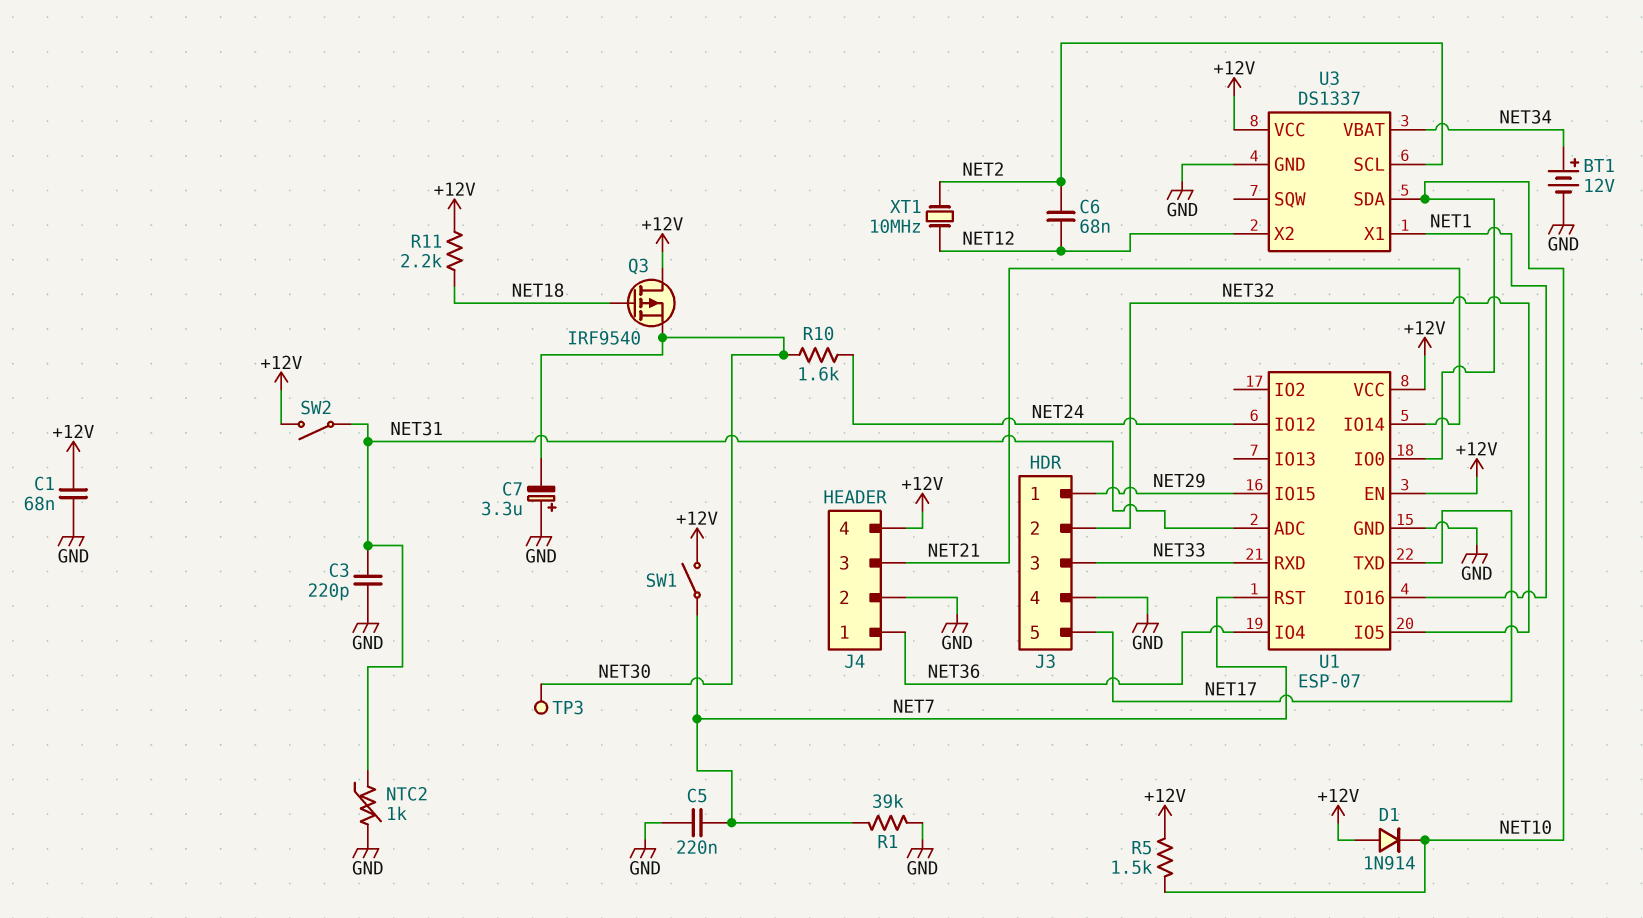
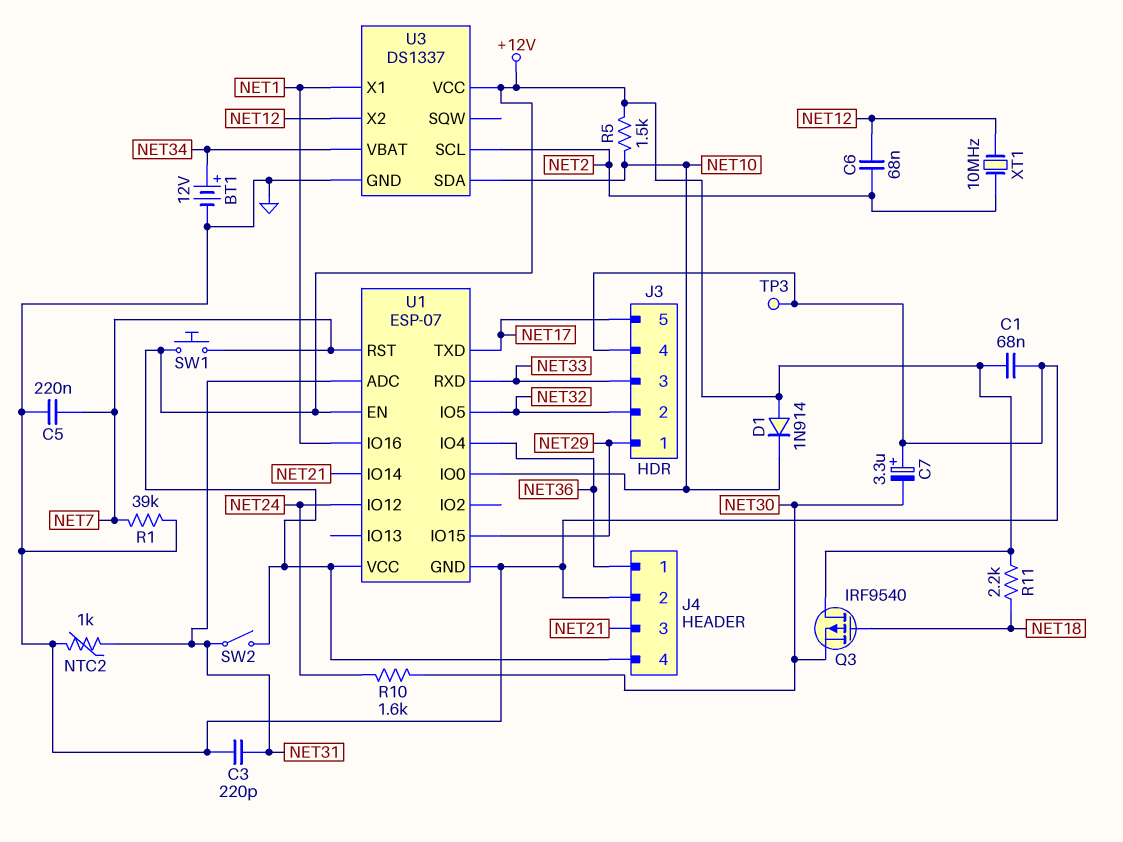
SW1: switch (+12V, NET7) -> button (+12V, NET7)
TP3: test point (NET30) -> test point (GND)

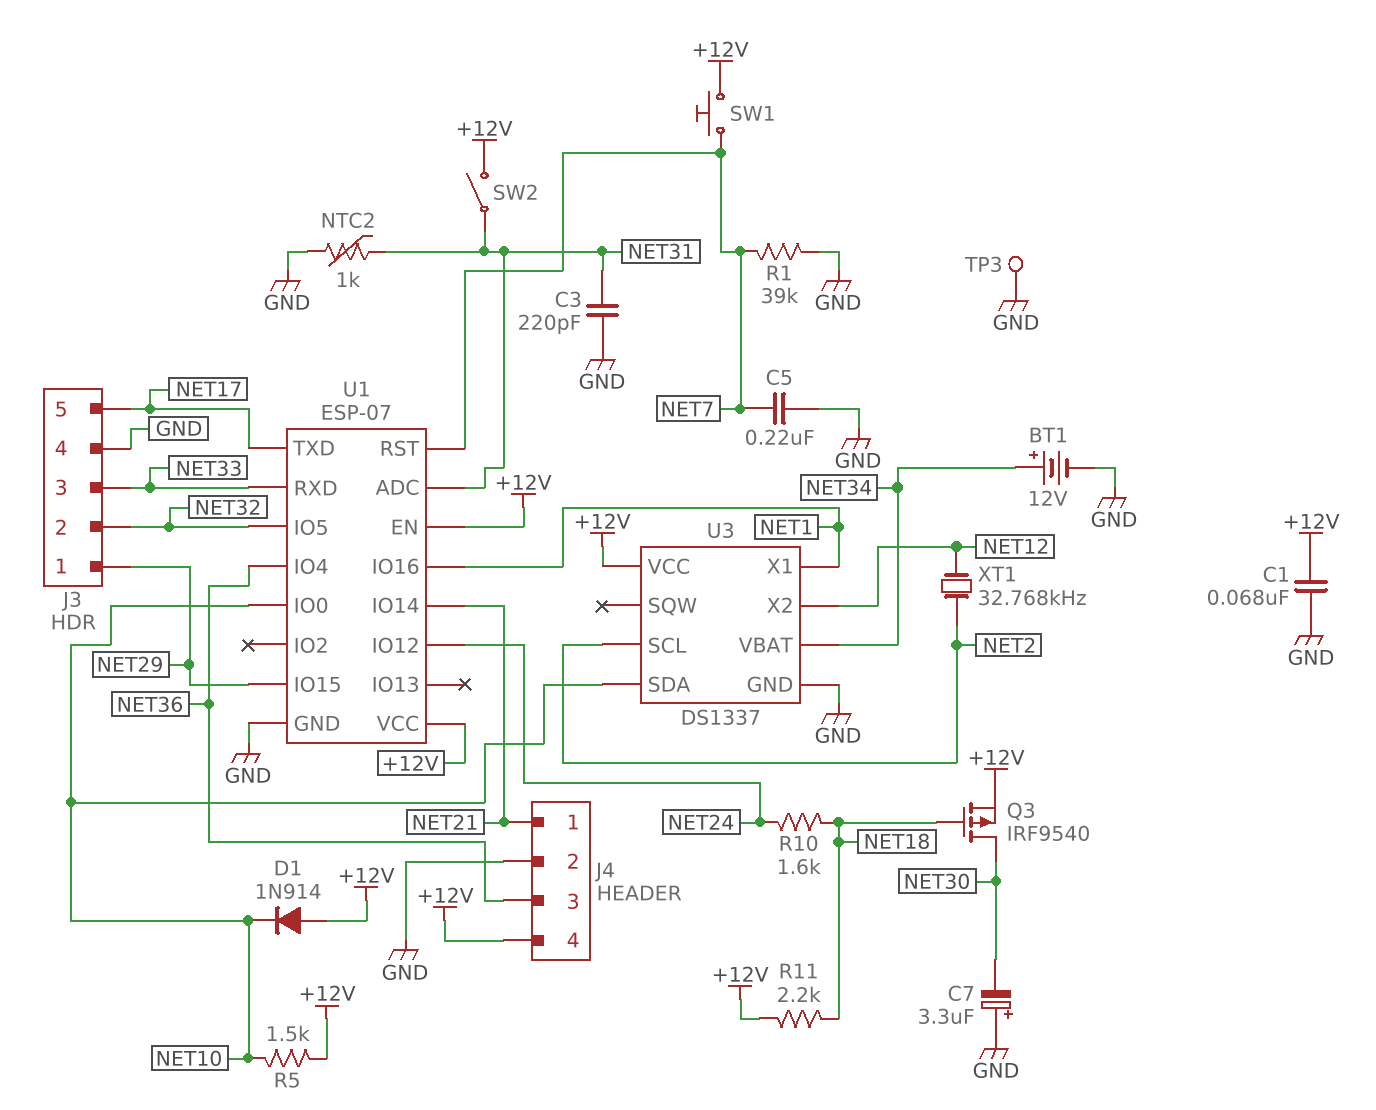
C6: 68nF (NET2, NET12) -> none
J4 pin 1: NET36 -> NET21
J4 pin 3: NET21 -> NET36
Q3: PMOS IRF9540 (G NET18, D +12V, S NET30) -> PMOS IRF9540 (G NET18, D NET30, S +12V)
R10: 1.6k (NET24, NET30) -> 1.6k (NET18, NET24)
XT1: 10MHz (NET2, NET12) -> 32.768kHz (NET2, NET12)

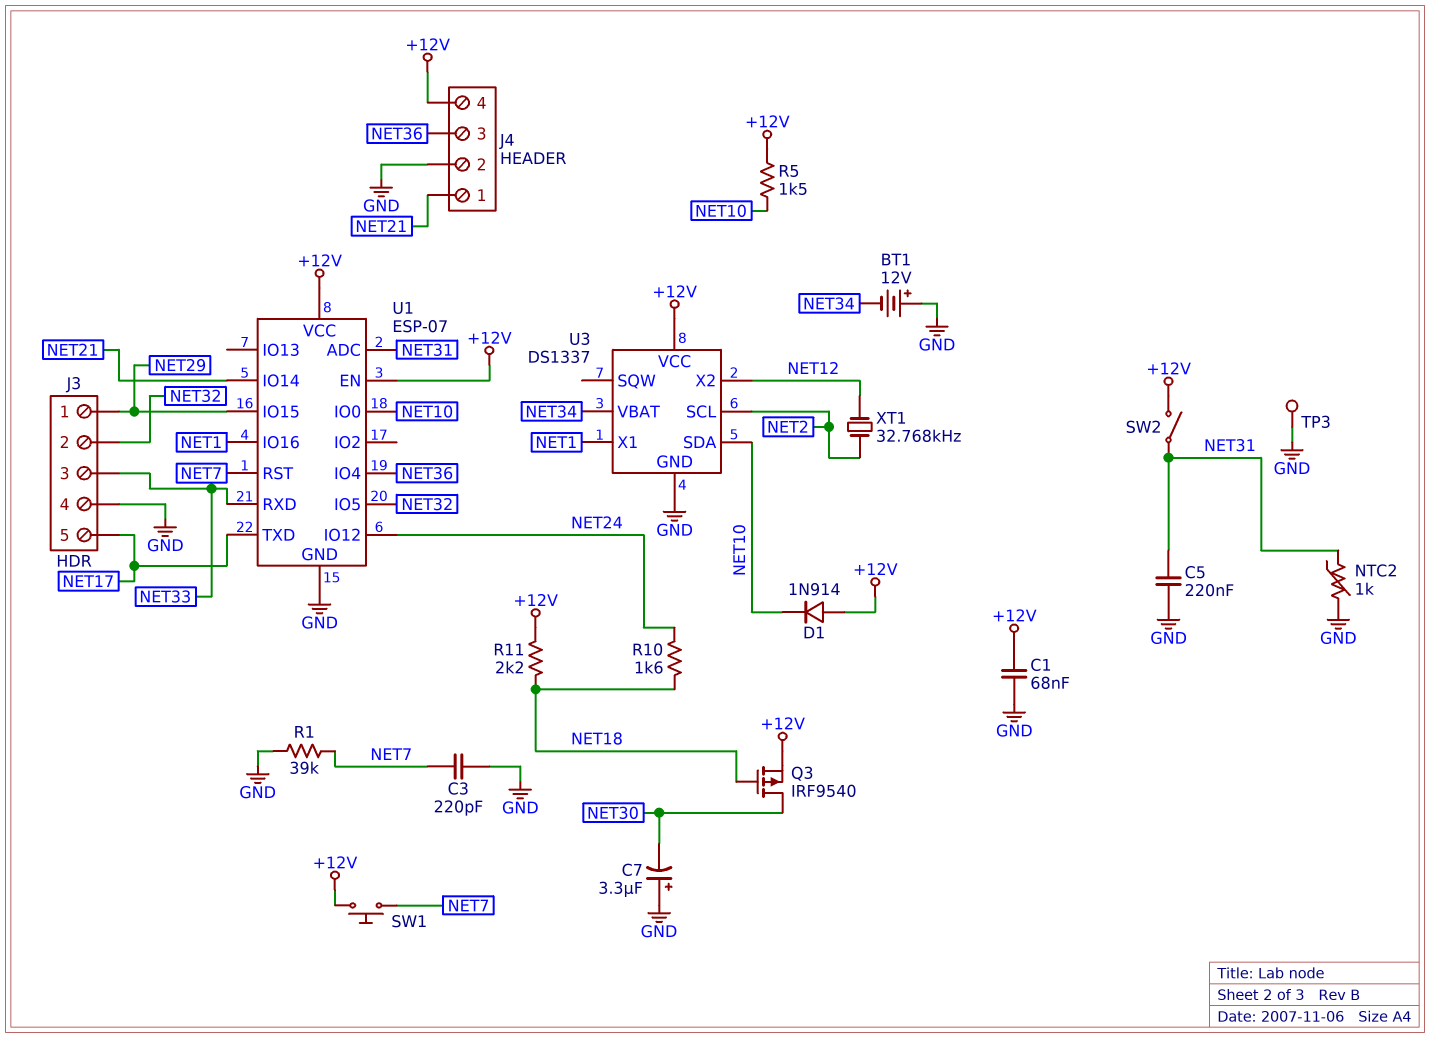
BT1: 12V (plus NET34, minus GND) -> 12V (plus GND, minus NET34)
C3: 220pF (GND, NET31) -> 220pF (GND, NET7)
C5: 220nF (GND, NET7) -> 220nF (GND, NET31)

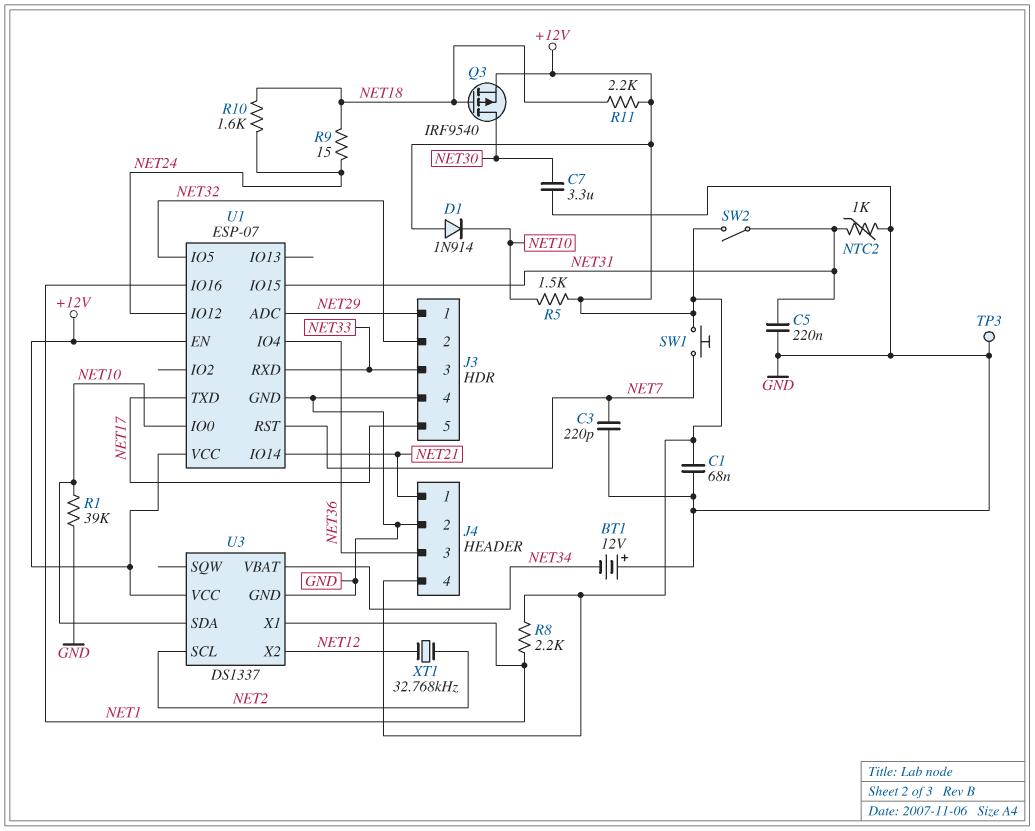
C7: 3.3uF (plus GND, minus NET30) -> 3.3uF (GND, NET30)
R1: 39k (GND, NET7) -> 39k (GND, NET10)
R8: none -> 2.2k (+12V, NET1)
R9: none -> 15 (NET18, NET24)
U1 pin ADC: NET31 -> NET29
U1 pin IO15: NET29 -> NET31

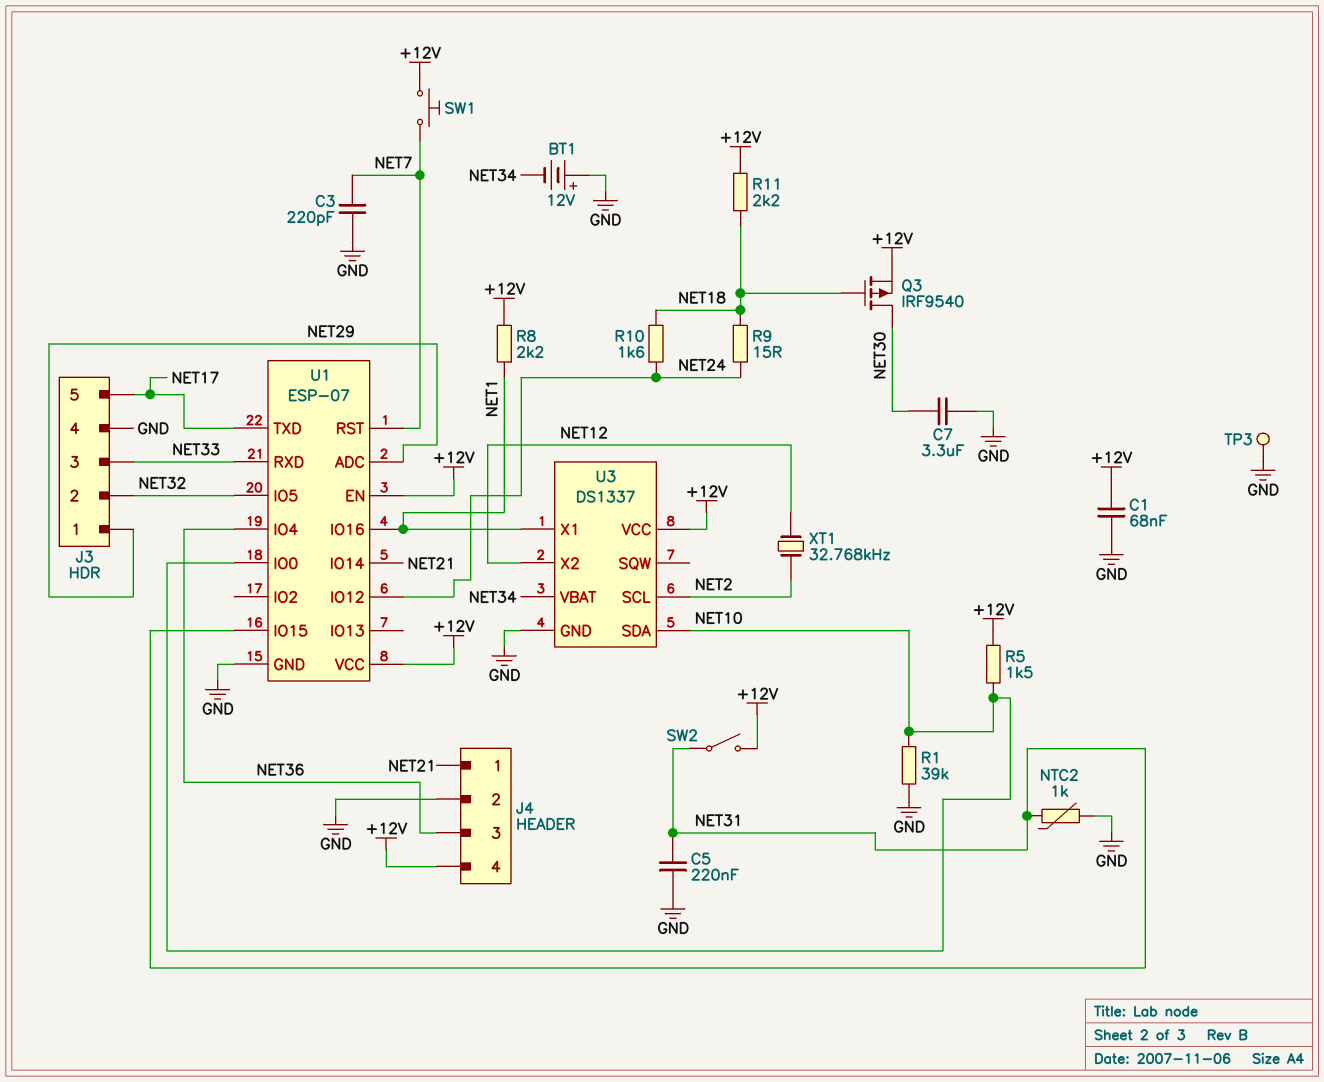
D1: diode 1N914 (A +12V, K NET10) -> none

